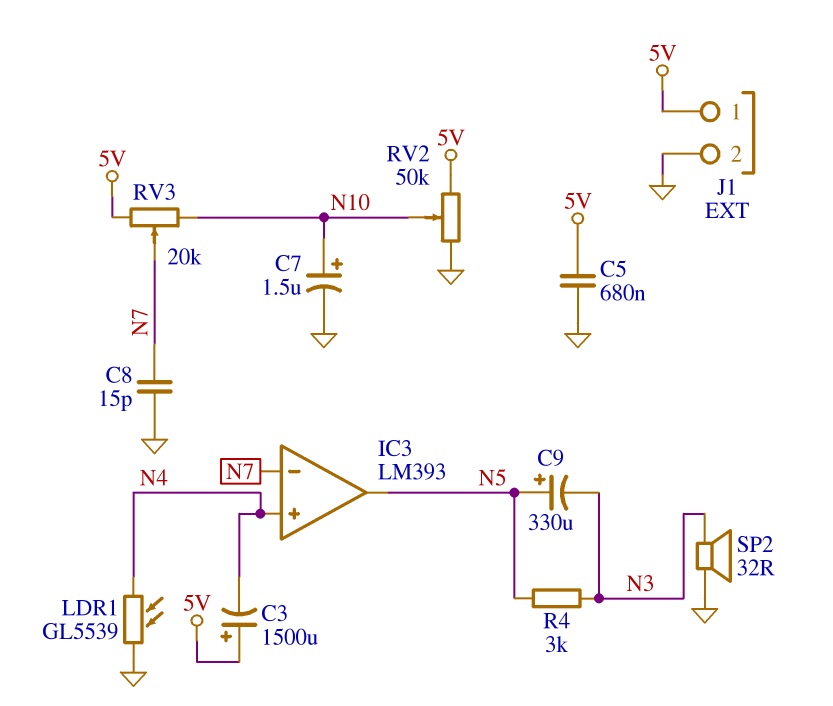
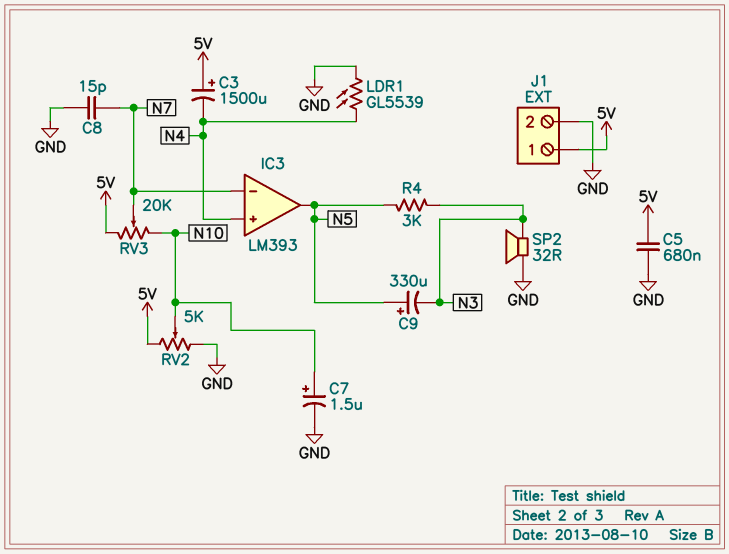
RV2: 50k (5V, GND, wiper N10) -> 5k (5V, GND, wiper N10)

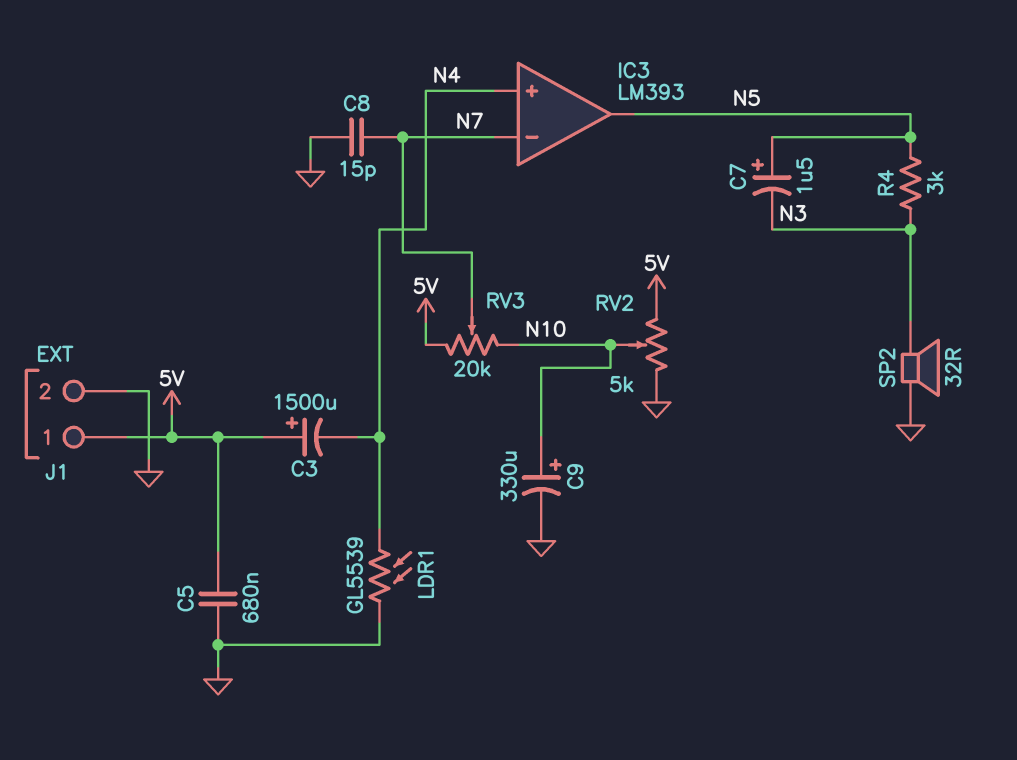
C7: 1.5uF (plus N10, minus GND) -> 1.5uF (plus N5, minus N3)
C9: 330uF (plus N5, minus N3) -> 330uF (plus N10, minus GND)

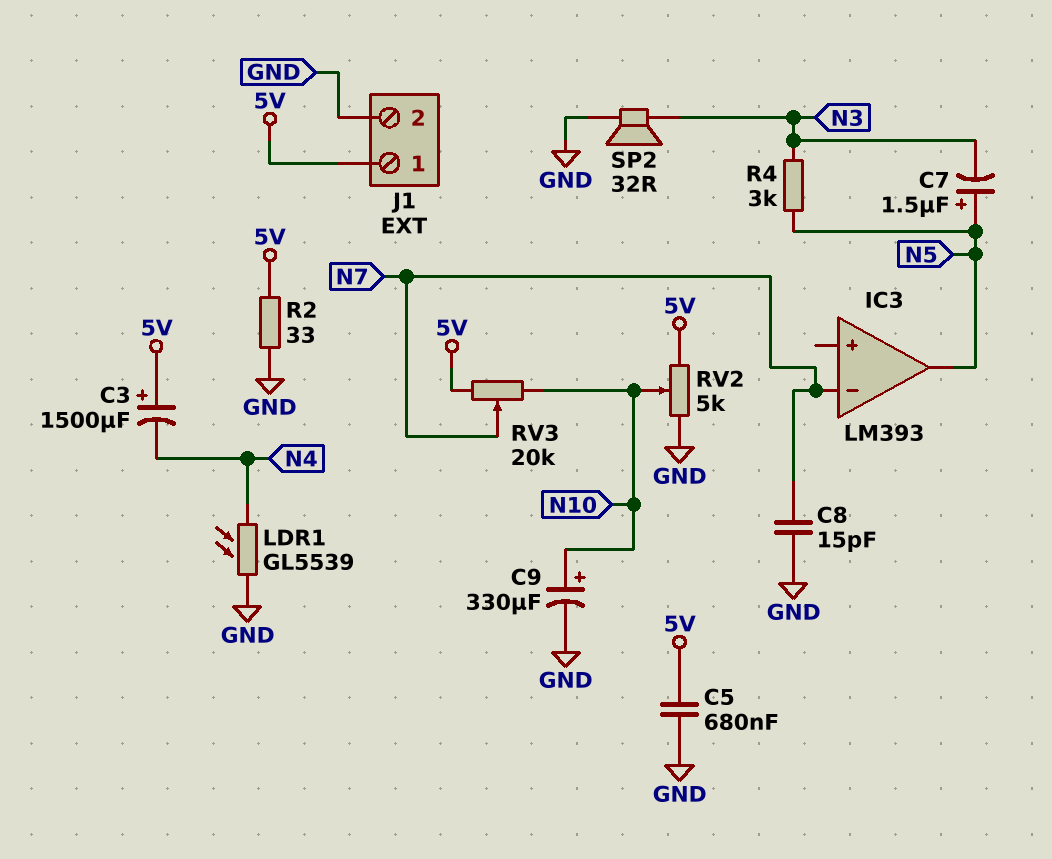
IC3 pin in+: N4 -> none
R2: none -> 33 (5V, GND)

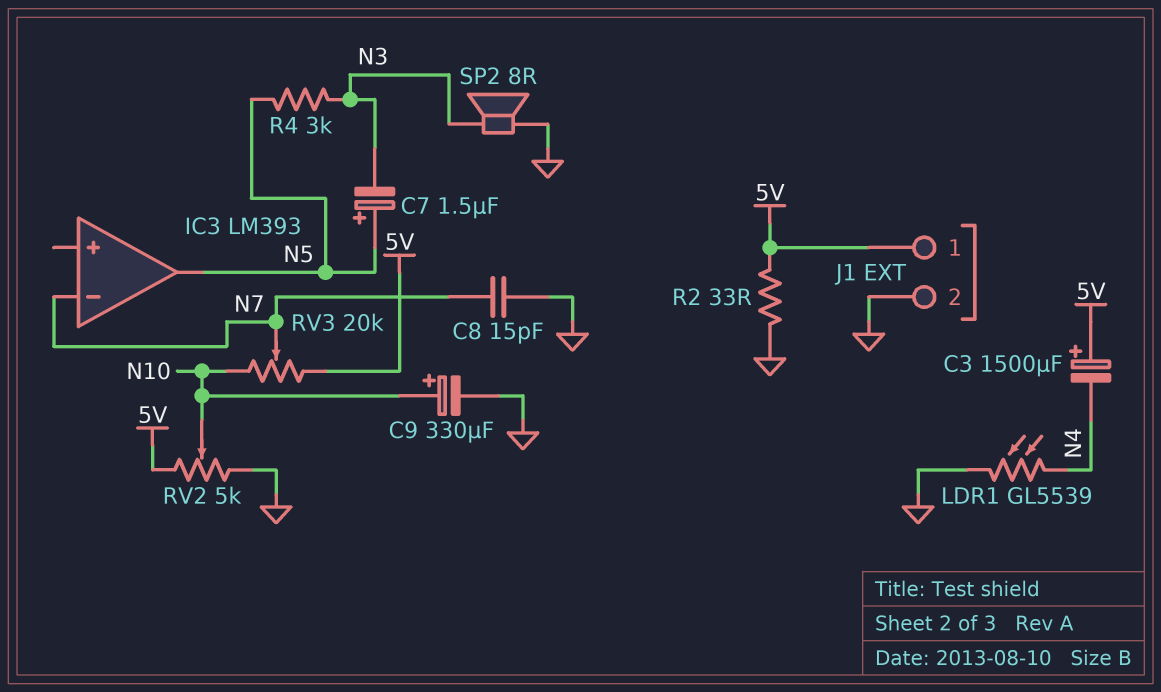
C5: 680nF (5V, GND) -> none
SP2: speaker 32R (GND, N3) -> speaker 8R (GND, N3)

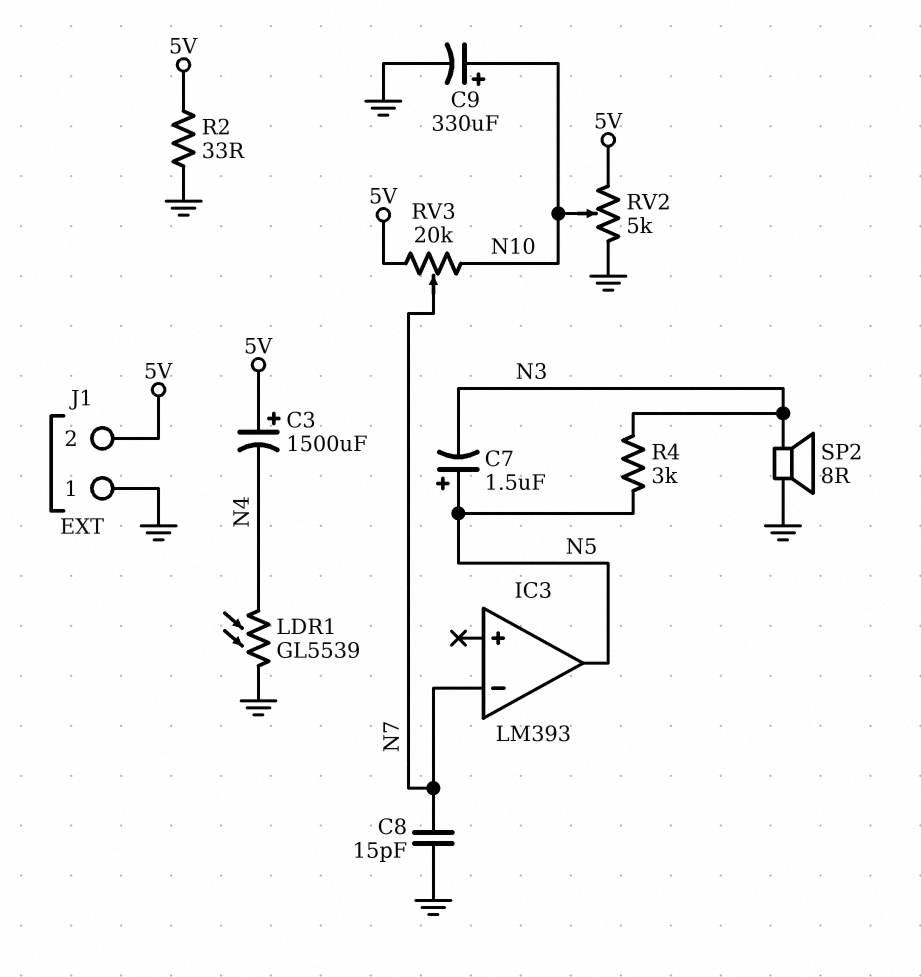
J1 pin 1: 5V -> GND
J1 pin 2: GND -> 5V

